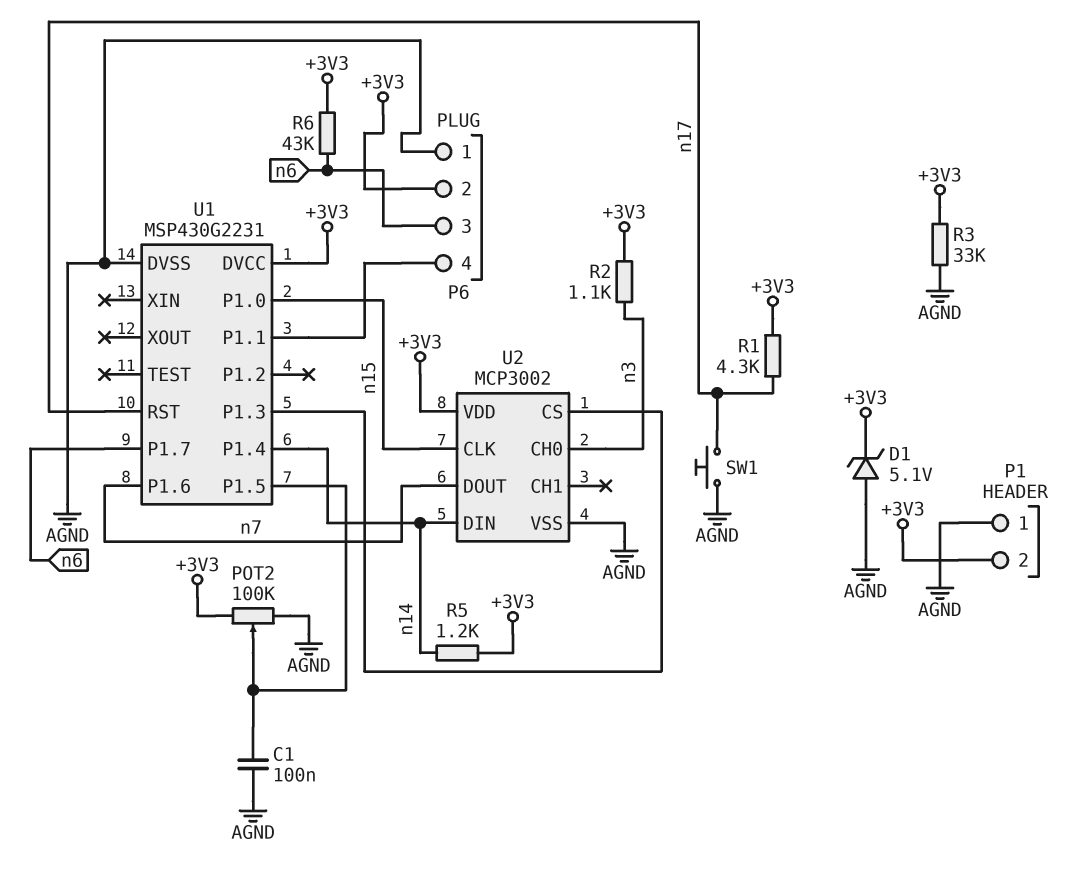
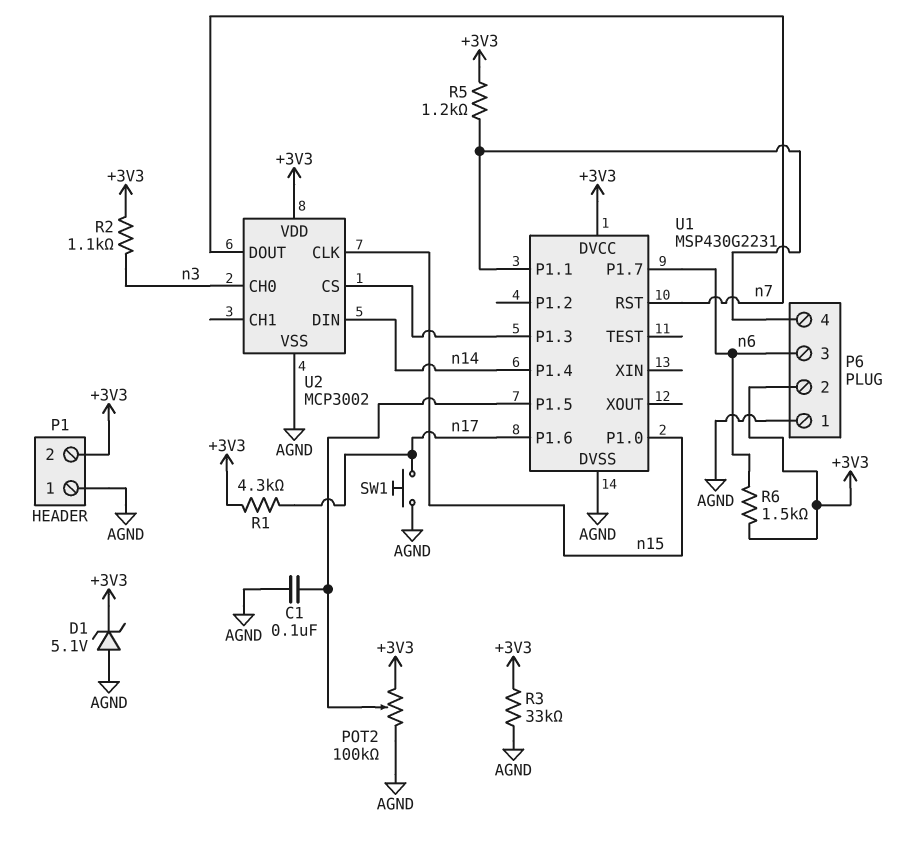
R5: 1.2k (+3V3, n14) -> 1.2k (+3V3, P6/4)
R6: 43k (+3V3, n6) -> 1.5k (+3V3, n6)
U1 pin P1.6: n7 -> n17
U1 pin RST: n17 -> n7

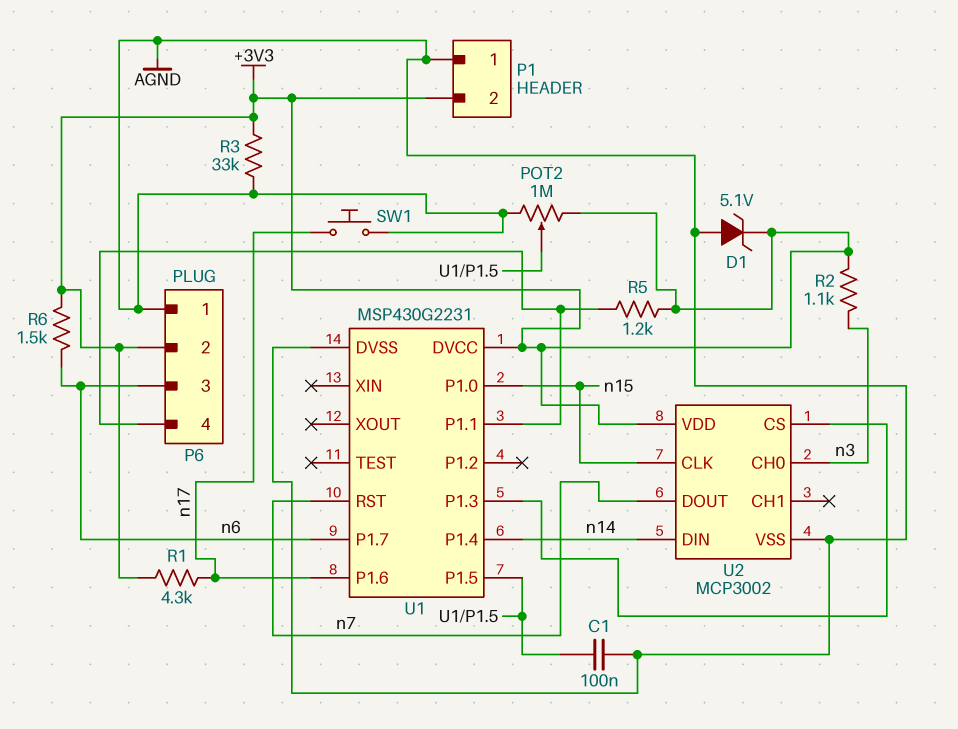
POT2: 100k (+3V3, AGND, wiper U1/P1.5) -> 1M (+3V3, AGND, wiper U1/P1.5)

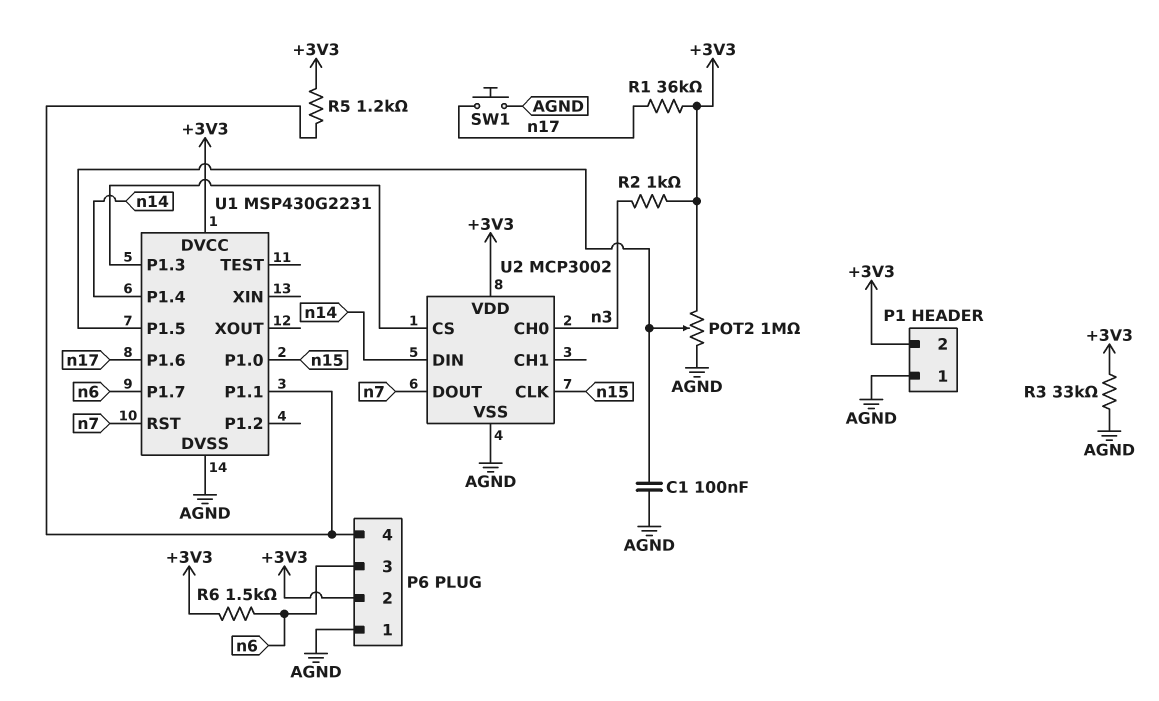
D1: zener 5.1V (A AGND, K +3V3) -> none
R1: 4.3k (+3V3, n17) -> 36k (+3V3, n17)
R2: 1.1k (+3V3, n3) -> 1k (+3V3, n3)

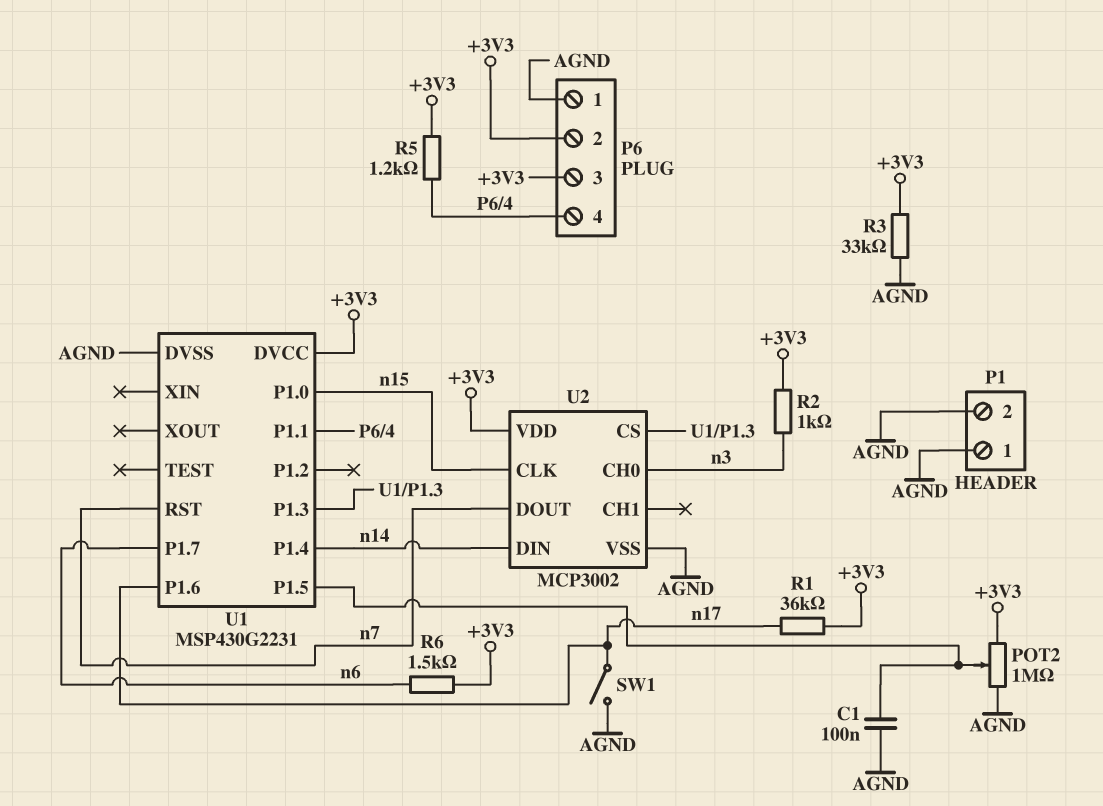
P1 pin 2: +3V3 -> AGND
P6 pin 3: n6 -> +3V3
SW1: button (AGND, n17) -> switch (AGND, n17)

